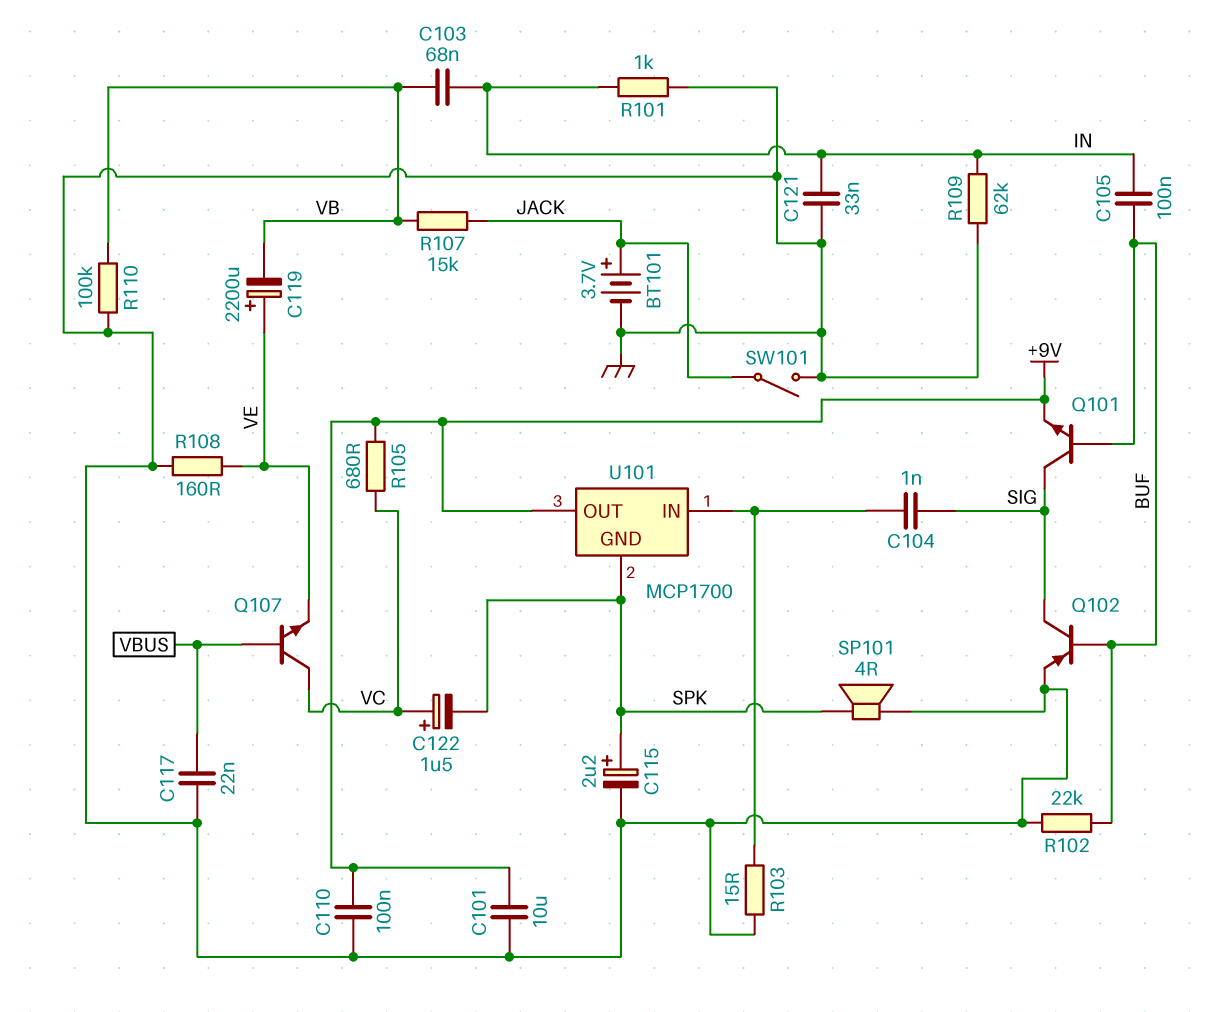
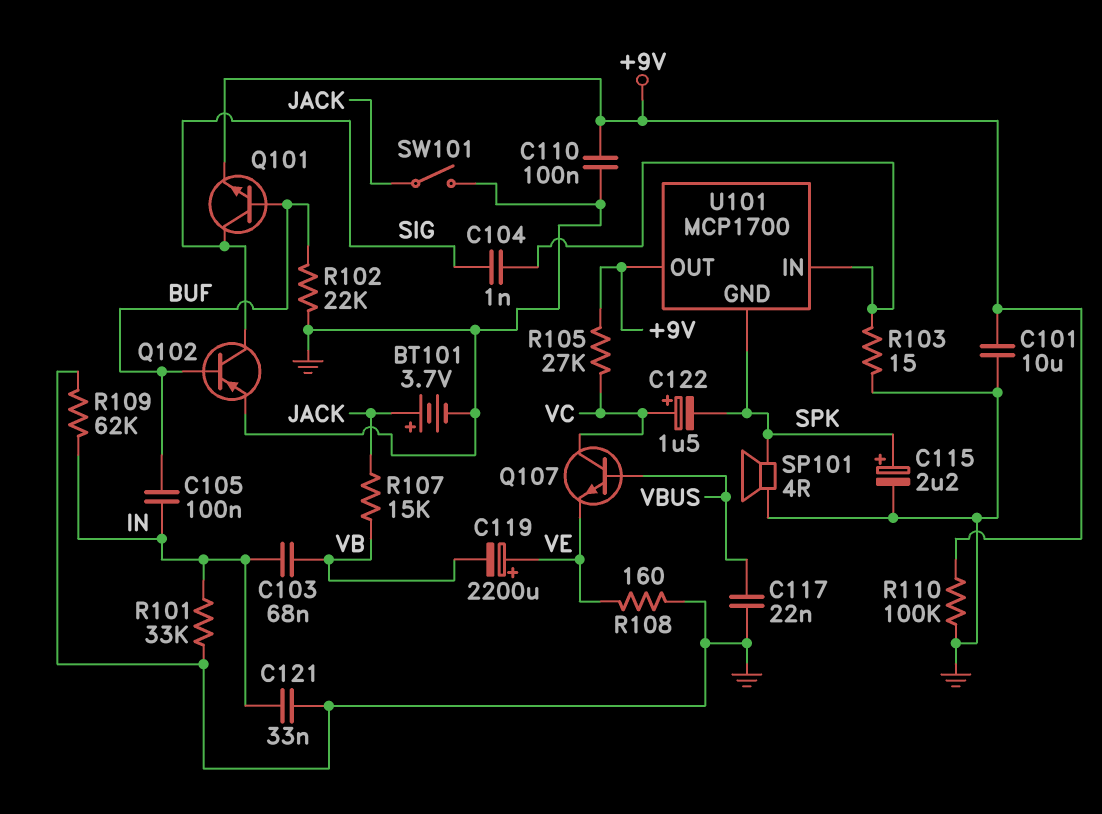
R101: 1k (GND, IN) -> 33k (GND, IN)
R105: 680 (+9V, VC) -> 27k (+9V, VC)
R110: 100k (GND, VB) -> 100k (+9V, GND)

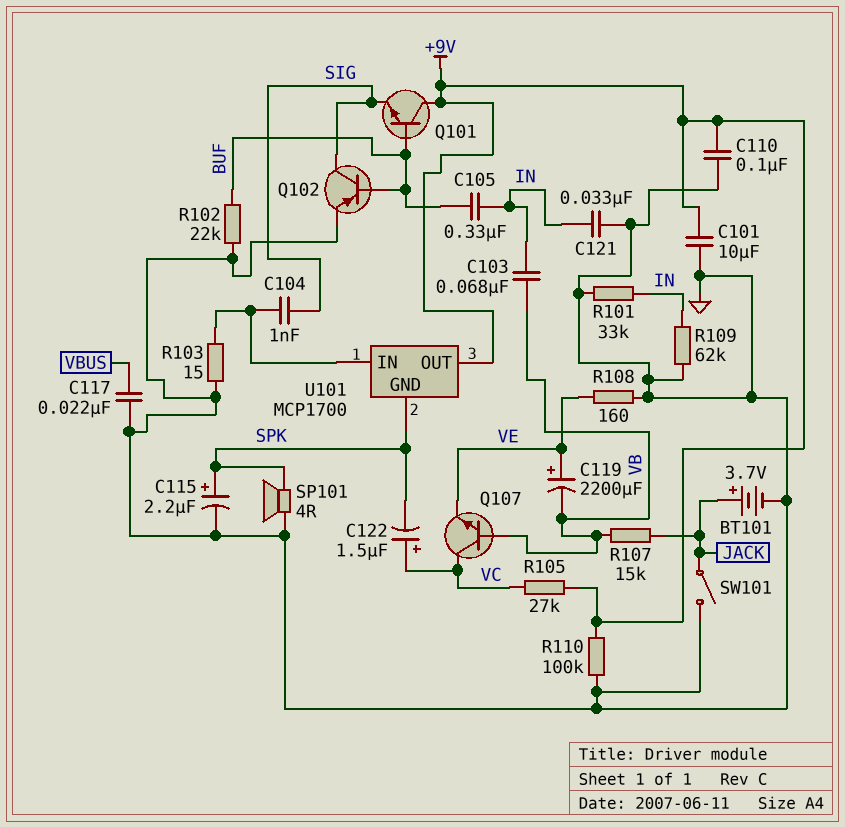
C105: 100nF (BUF, IN) -> 330nF (BUF, IN)
Q101: NPN (B BUF, C SIG, E +9V) -> NPN (B BUF, C +9V, E SIG)
Q107: NPN (B VBUS, C VC, E VE) -> NPN (B VB, C VC, E VE)

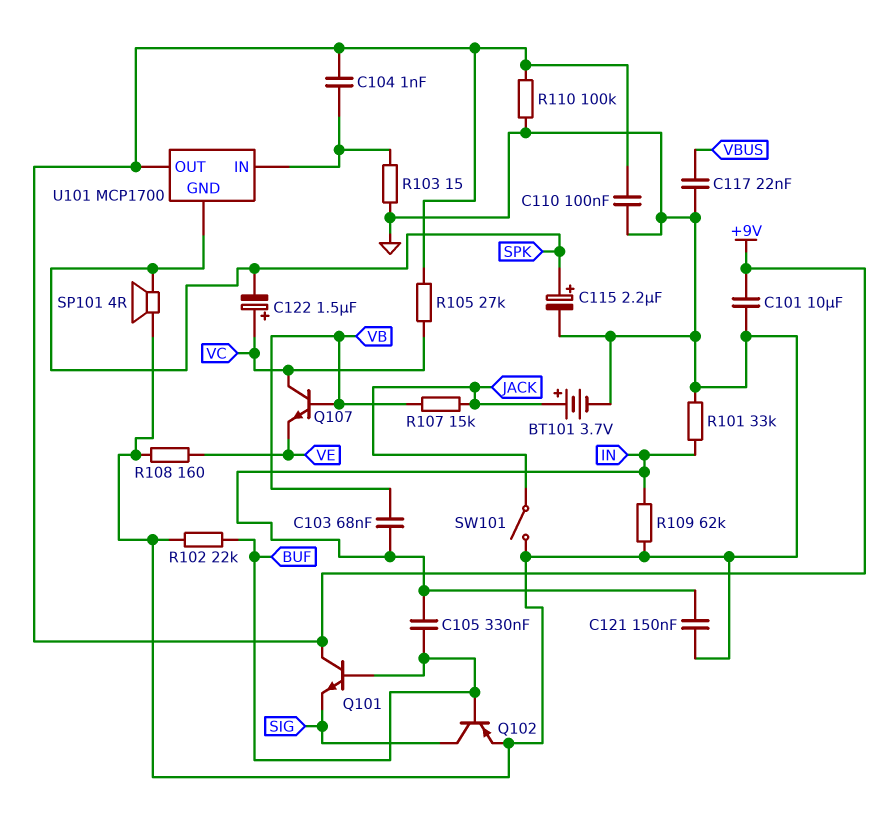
C104: 1nF (SIG, U101/IN) -> 1nF (+9V, U101/IN)
C119: 2200uF (plus VE, minus VB) -> none
C121: 33nF (GND, IN) -> 150nF (GND, IN)

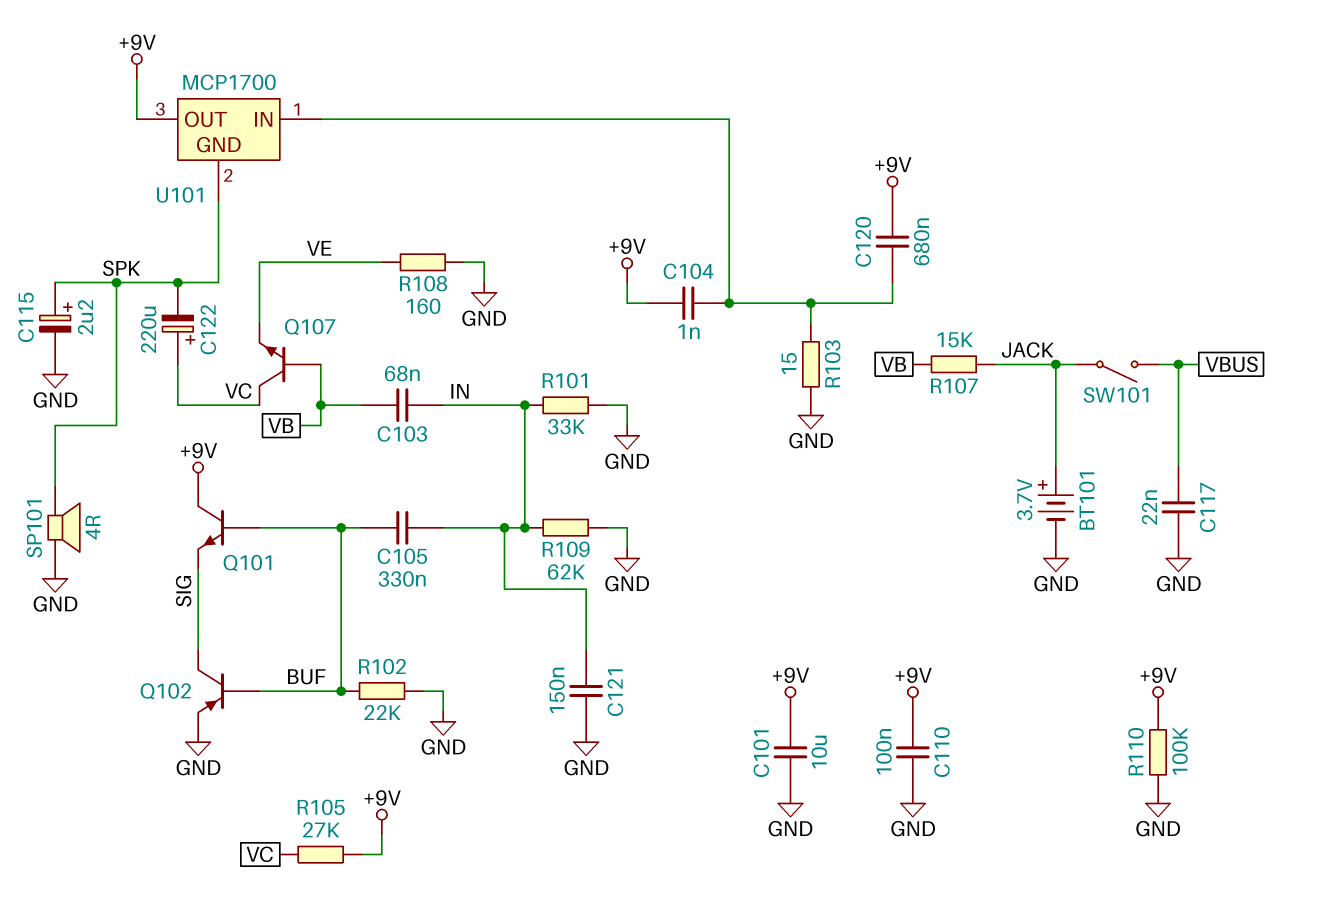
C120: none -> 680nF (+9V, U101/IN)
C122: 1.5uF (plus VC, minus SPK) -> 220uF (plus VC, minus SPK)
SW101: switch (GND, JACK) -> switch (JACK, VBUS)

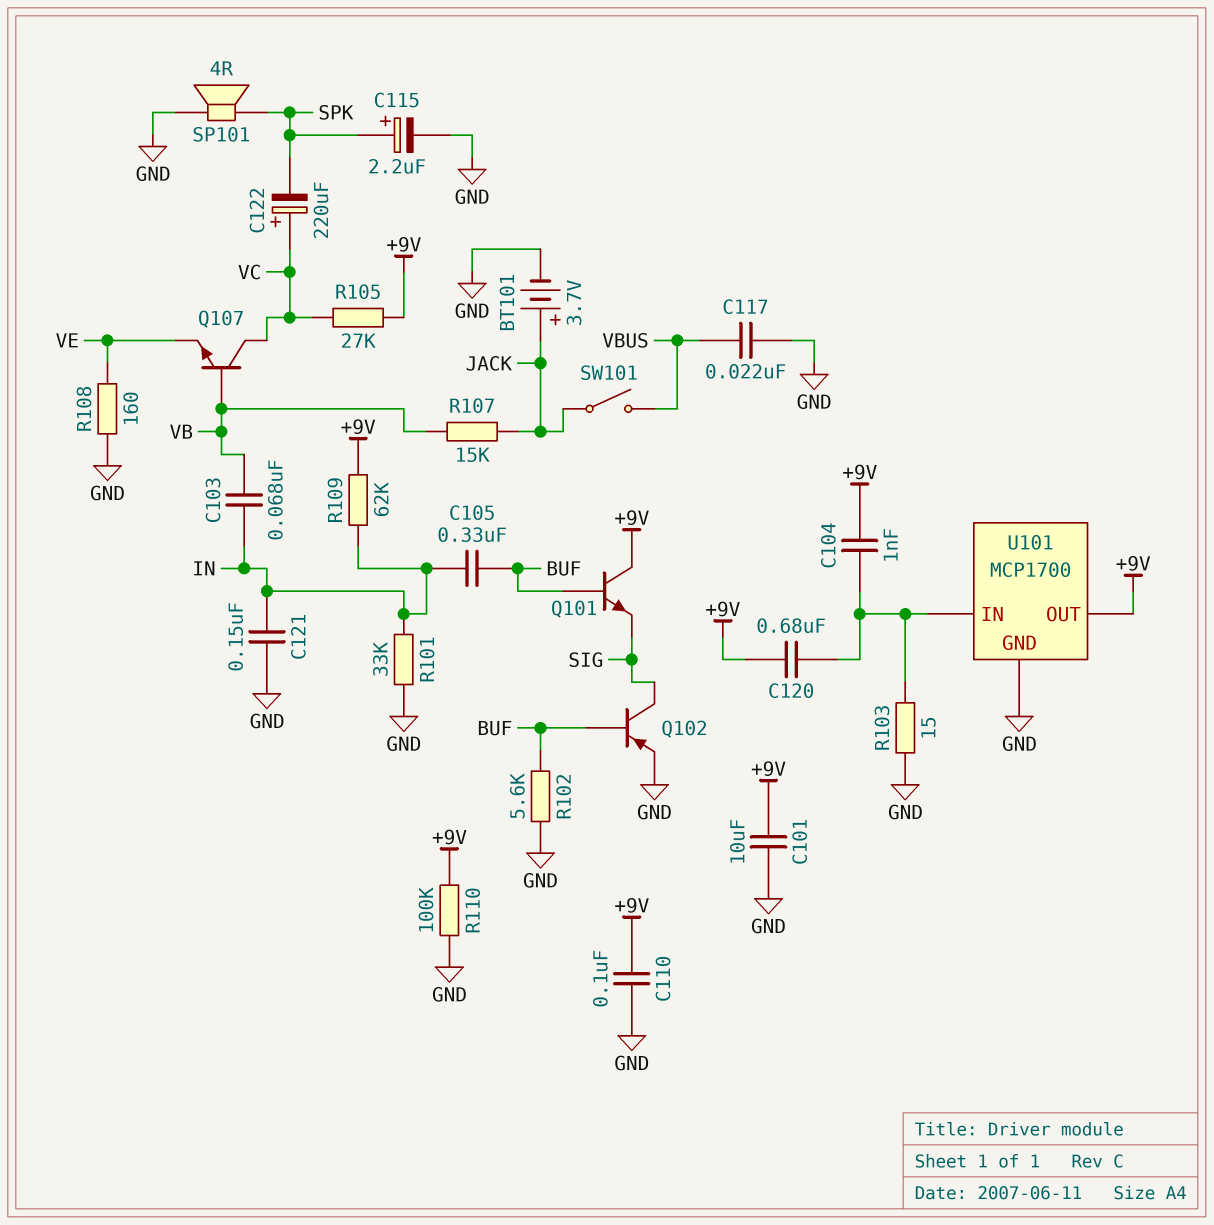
R102: 22k (BUF, GND) -> 5.6k (BUF, GND)
R109: 62k (GND, IN) -> 62k (+9V, IN)
U101 pin GND: SPK -> GND

